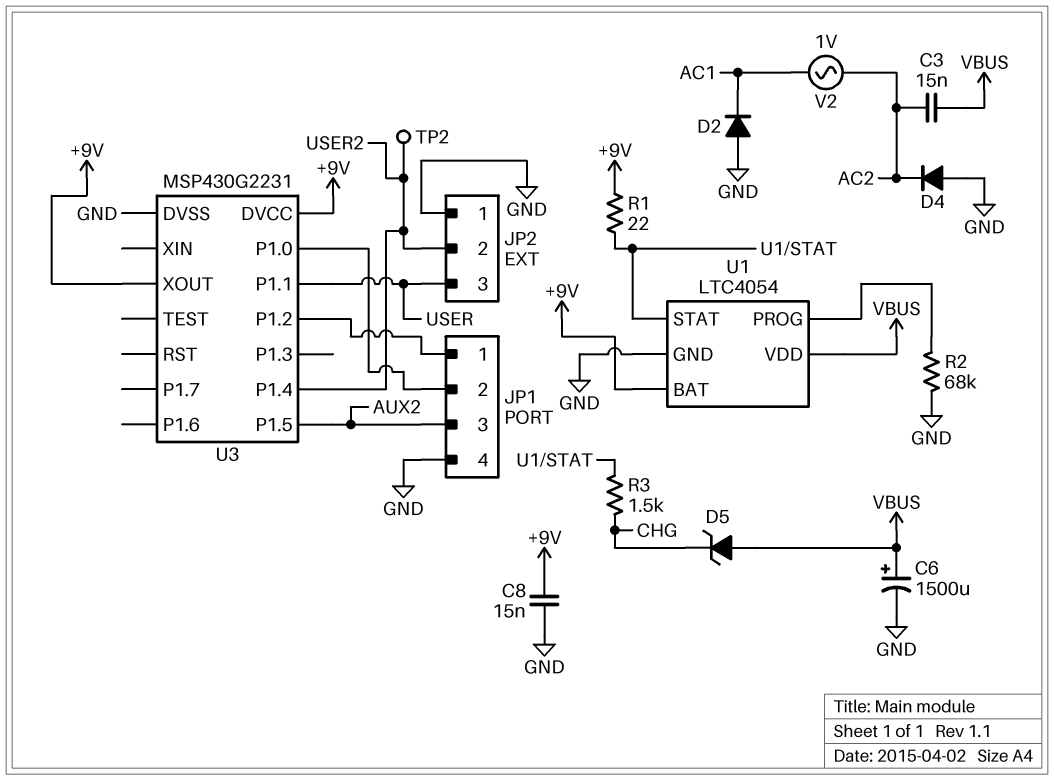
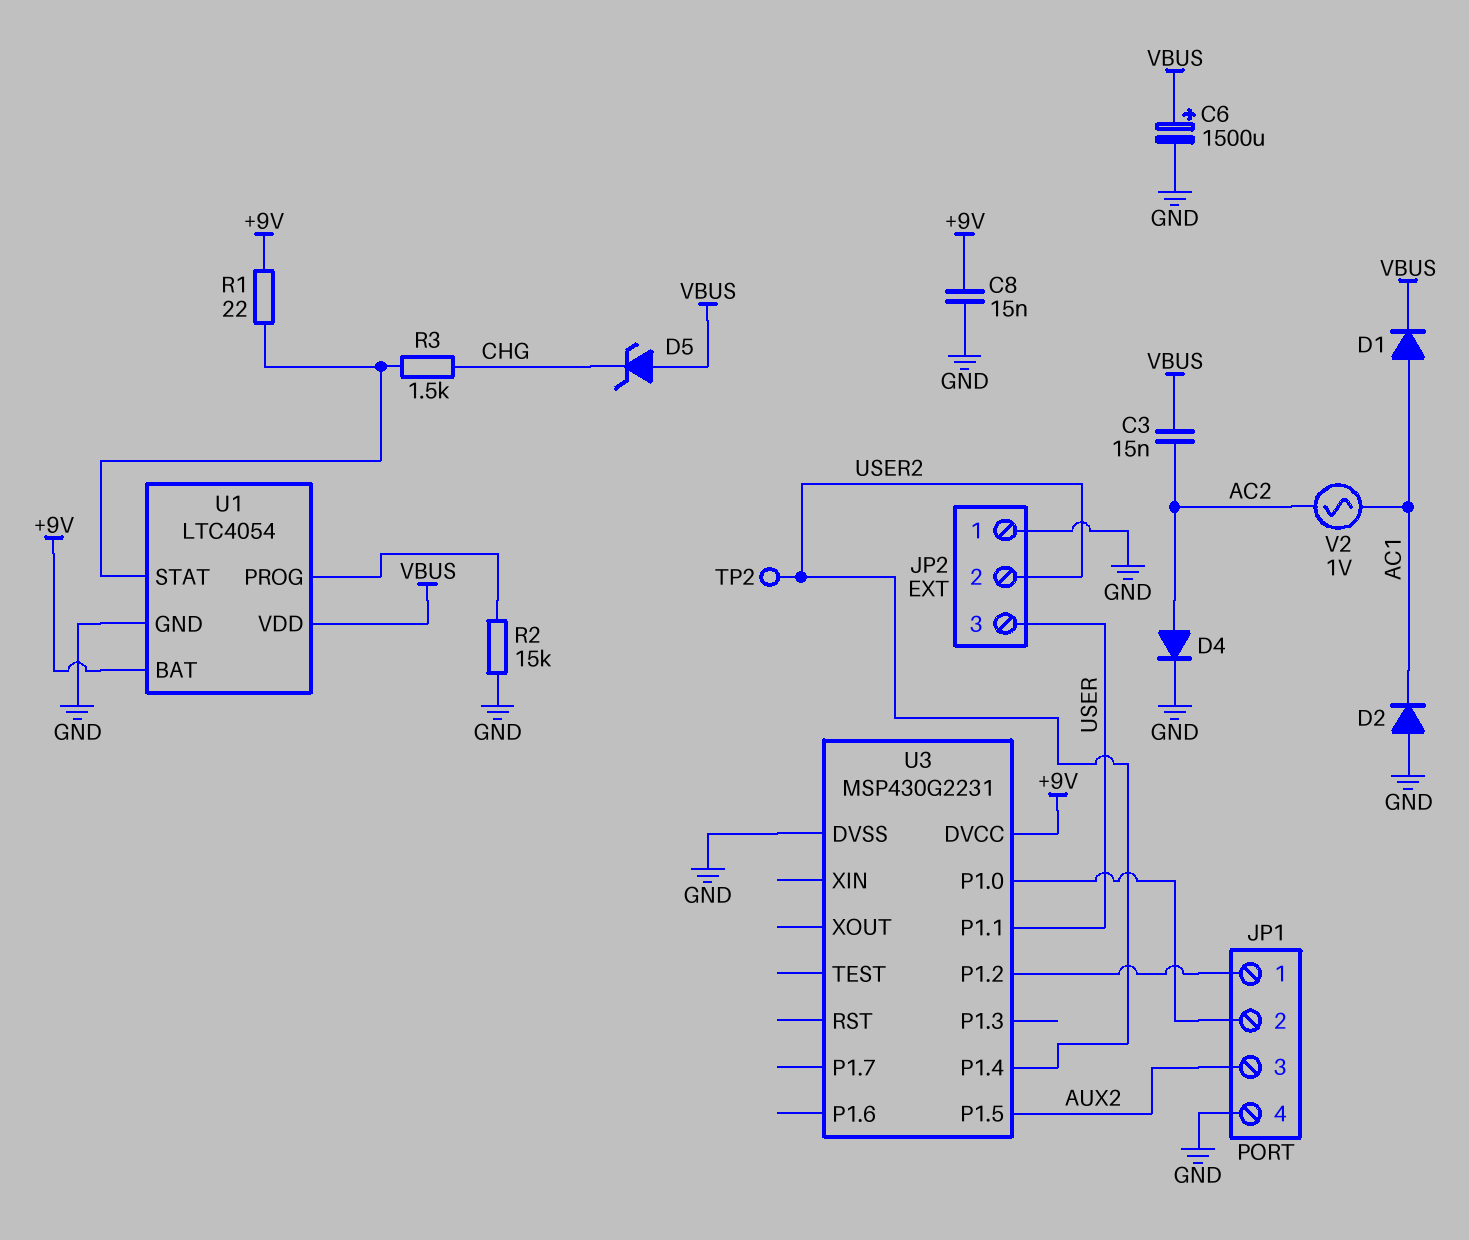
D1: none -> diode (A AC1, K VBUS)
D4: diode (A GND, K AC2) -> diode (A AC2, K GND)
R2: 68k (GND, U1/PROG) -> 15k (GND, U1/PROG)
U3 pin XOUT: +9V -> none

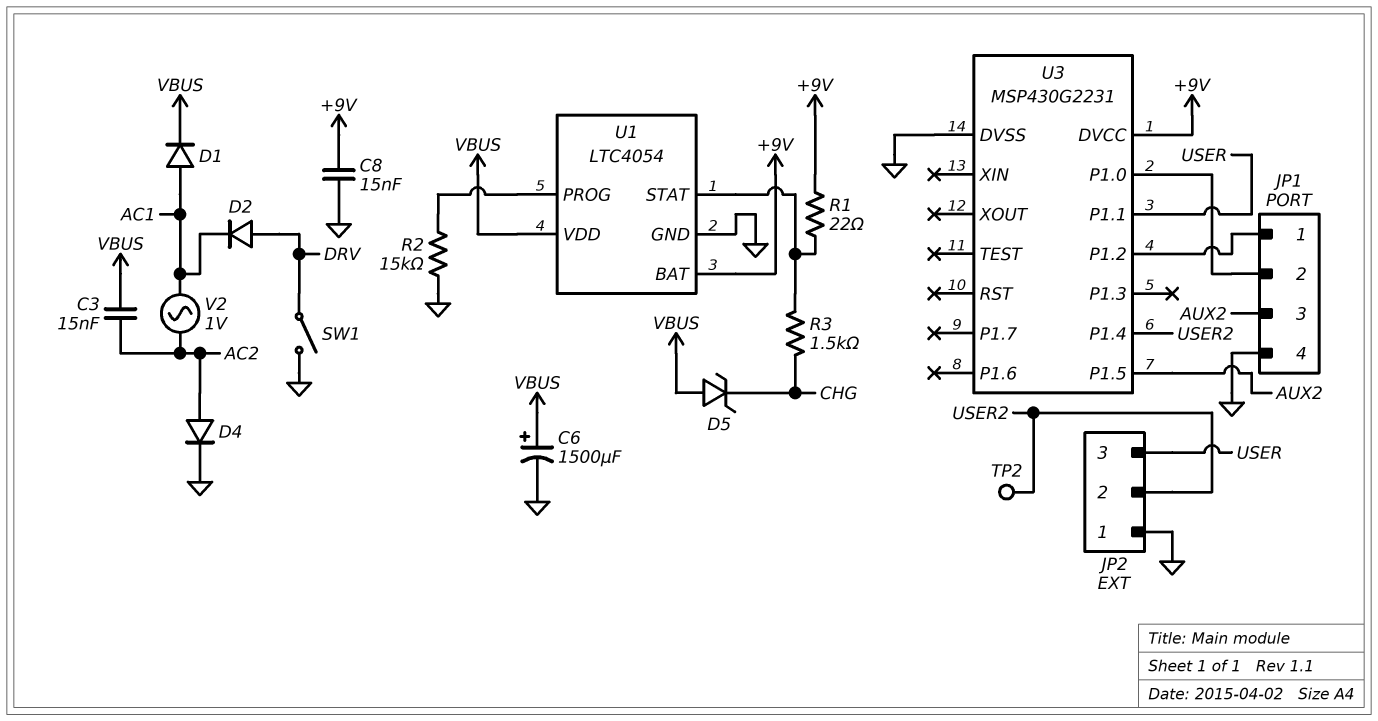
D2: diode (A GND, K AC1) -> diode (A DRV, K AC1)
SW1: none -> switch (DRV, GND)

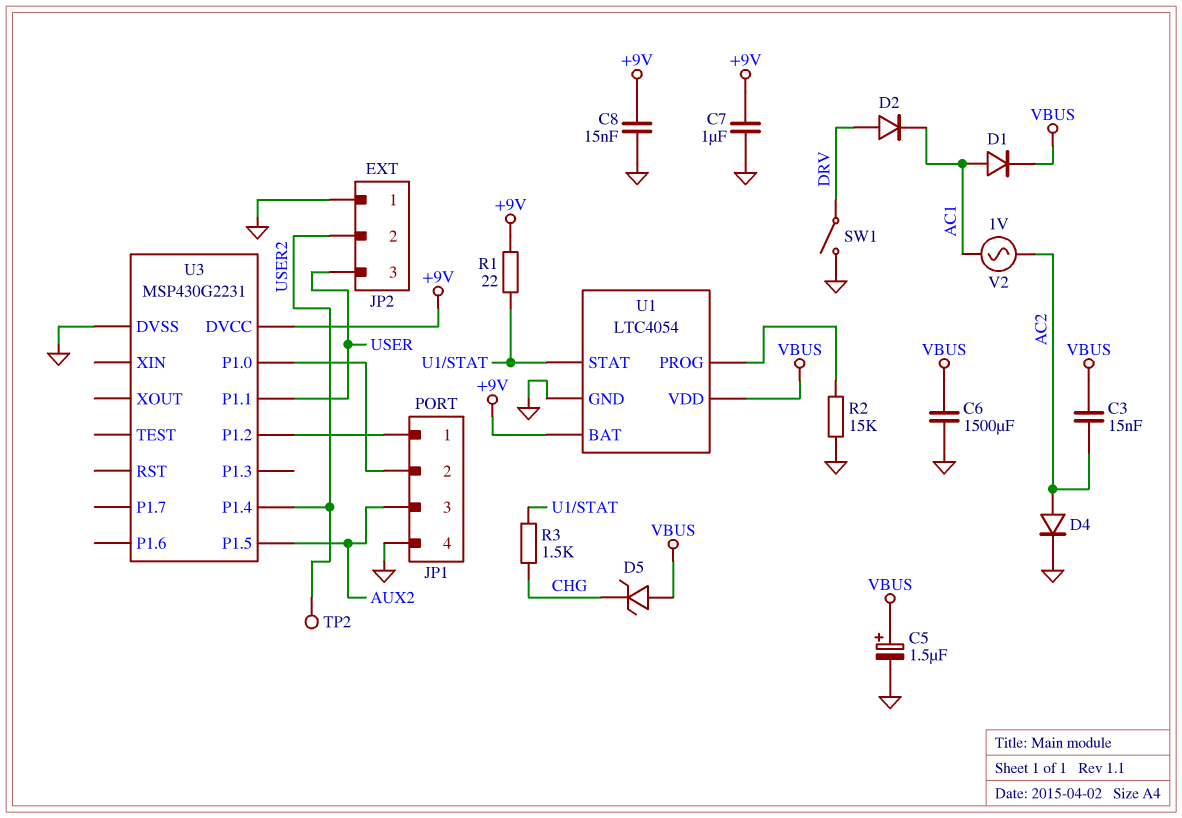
C5: none -> 1.5uF (plus VBUS, minus GND)
C6: 1500uF (plus VBUS, minus GND) -> 1500uF (GND, VBUS)
C7: none -> 1uF (+9V, GND)

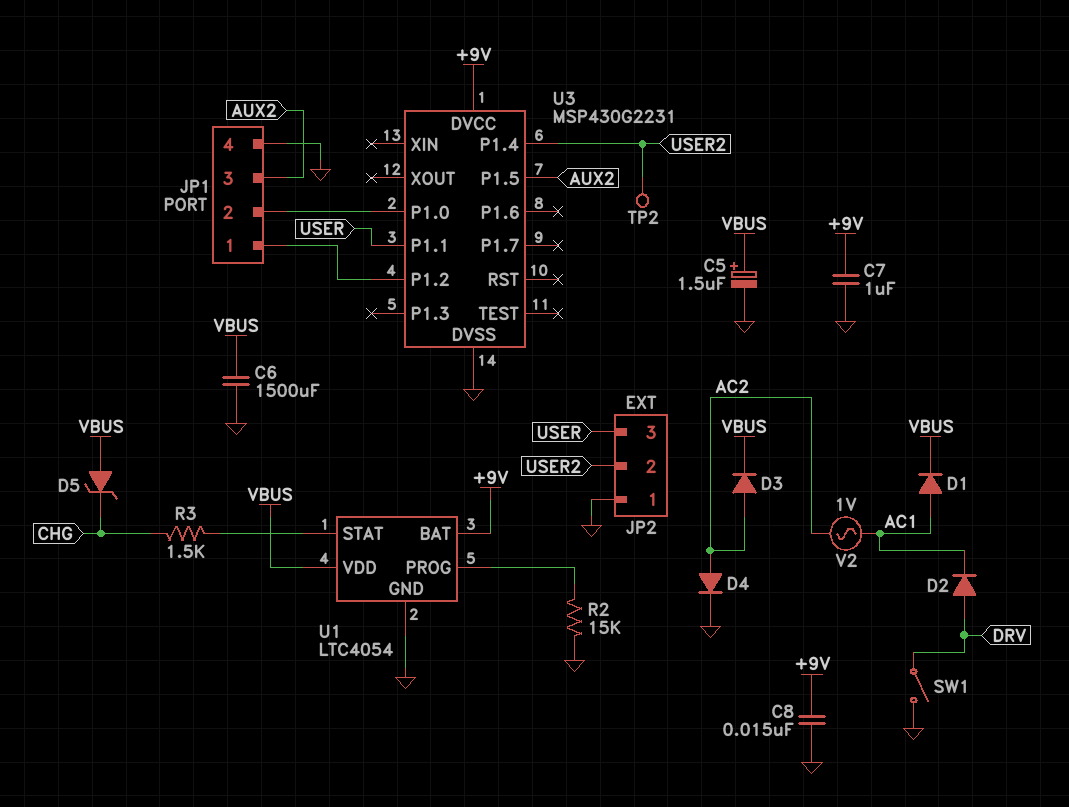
C3: 15nF (AC2, VBUS) -> none
D3: none -> diode (A AC2, K VBUS)
R1: 22 (+9V, U1/STAT) -> none

